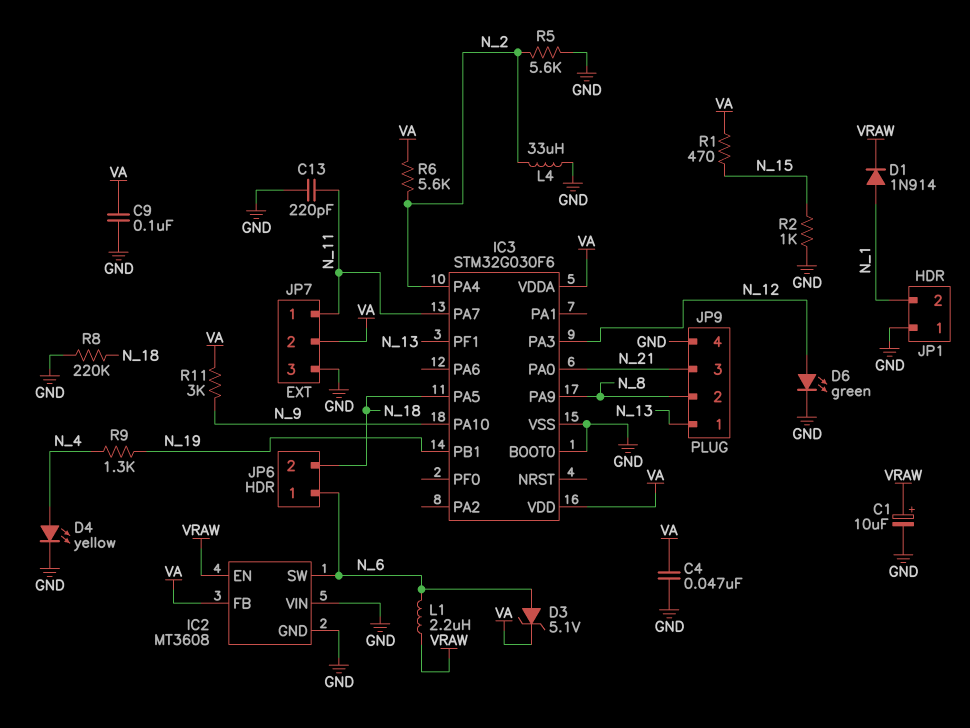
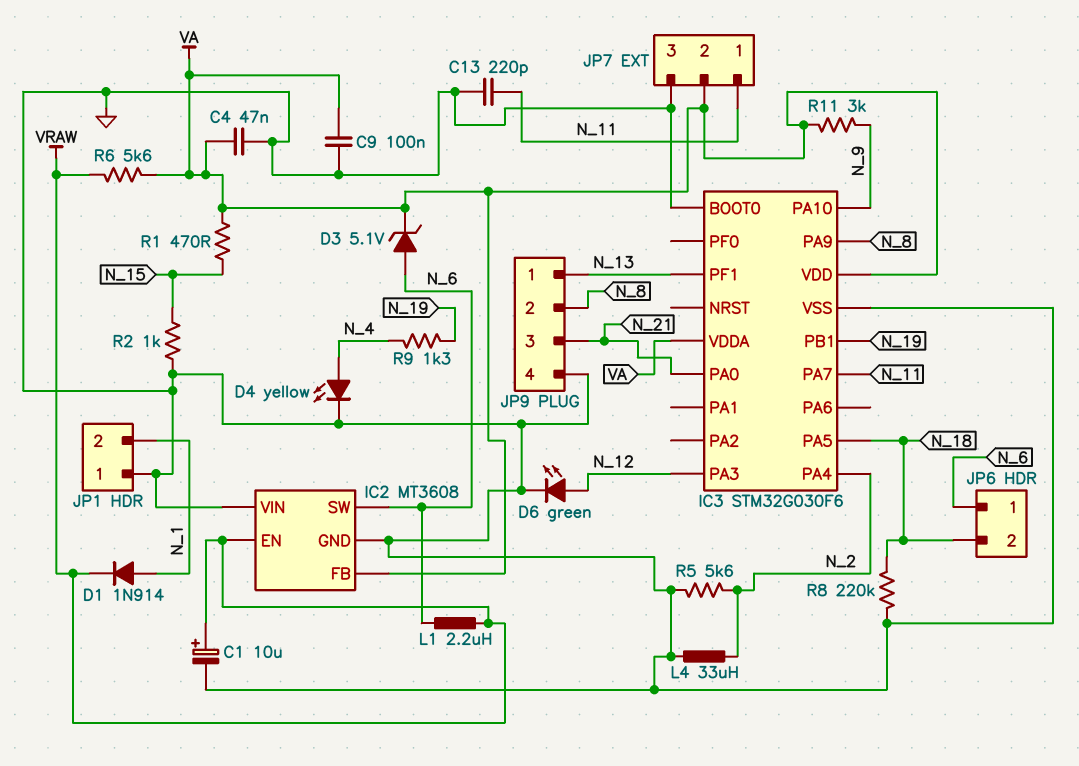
R6: 5.6k (N_2, VA) -> 5.6k (VA, VRAW)

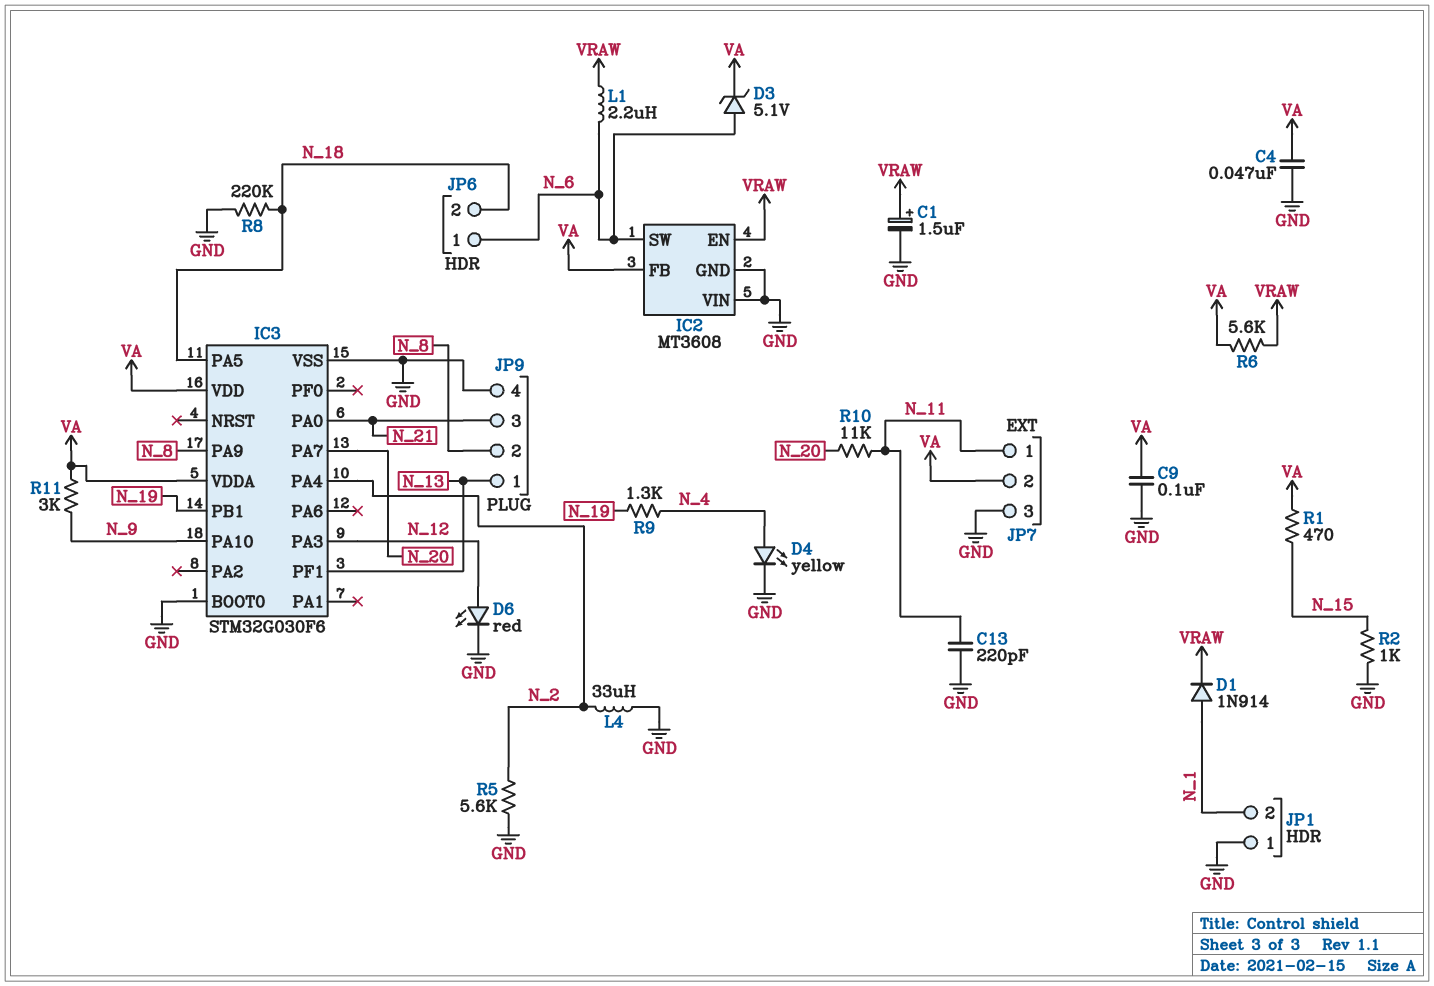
C1: 10uF (plus VRAW, minus GND) -> 1.5uF (plus VRAW, minus GND)
D6: LED green (A N_12, K GND) -> LED red (A N_12, K GND)
IC3 pin PA7: N_11 -> N_20
R10: none -> 11k (N_11, N_20)

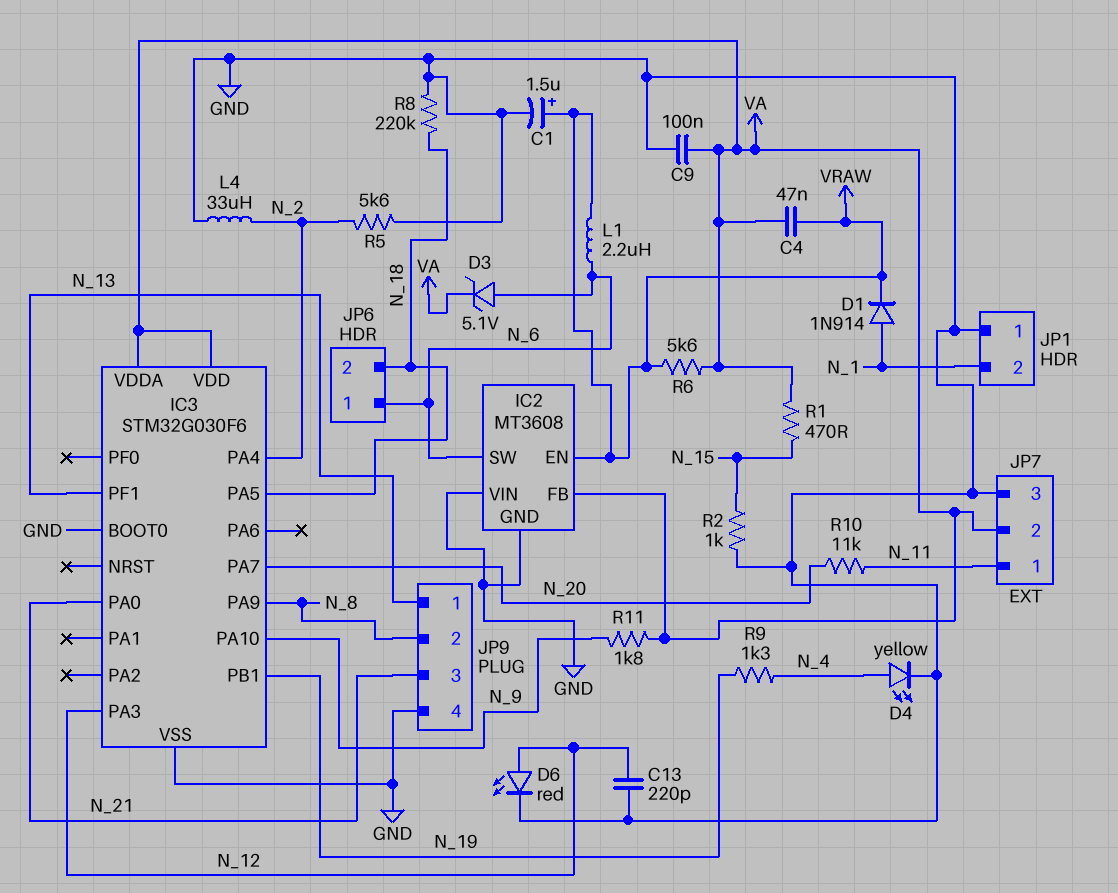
C4: 47nF (GND, VA) -> 47nF (VA, VRAW)
C13: 220pF (GND, N_11) -> 220pF (GND, N_12)
R11: 3k (N_9, VA) -> 1.8k (N_9, VA)

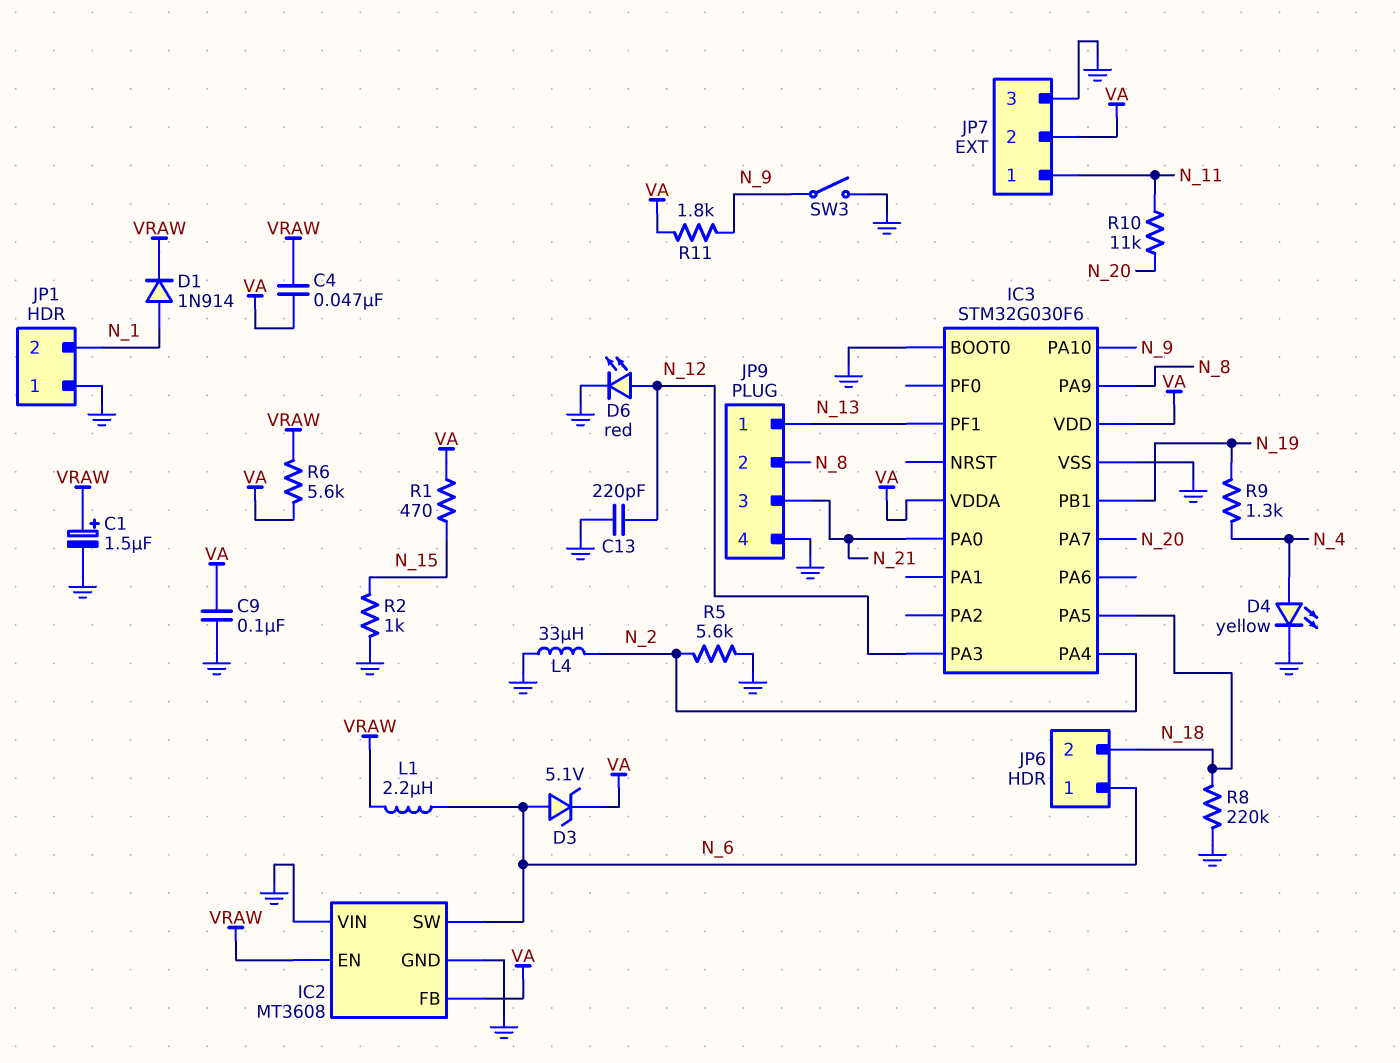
SW3: none -> switch (GND, N_9)

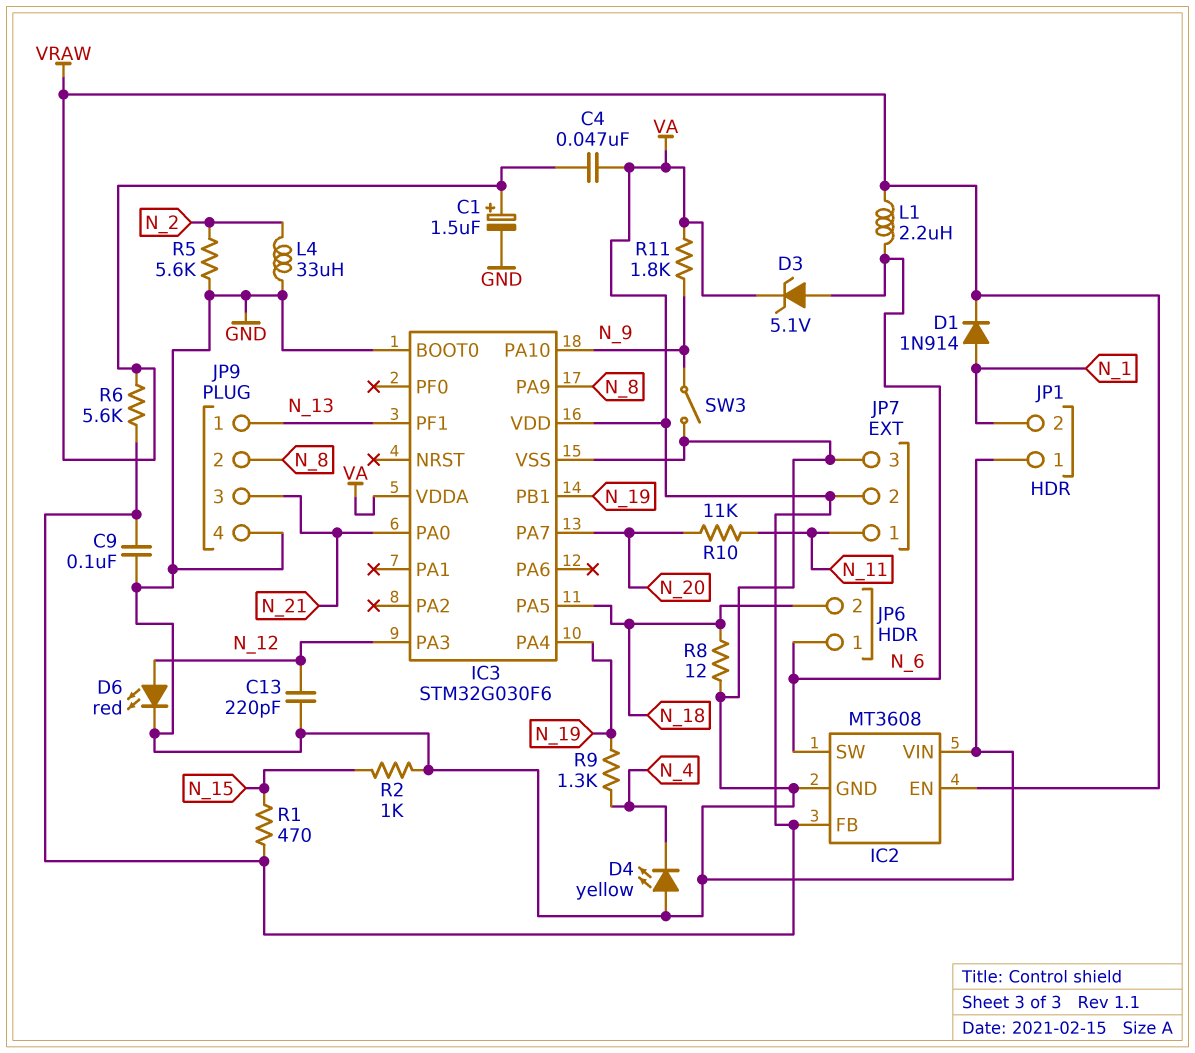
D4: LED yellow (A N_4, K GND) -> LED yellow (A GND, K N_4)
IC3 pin PA4: N_2 -> N_19
R8: 220k (GND, N_18) -> 12 (GND, N_18)

